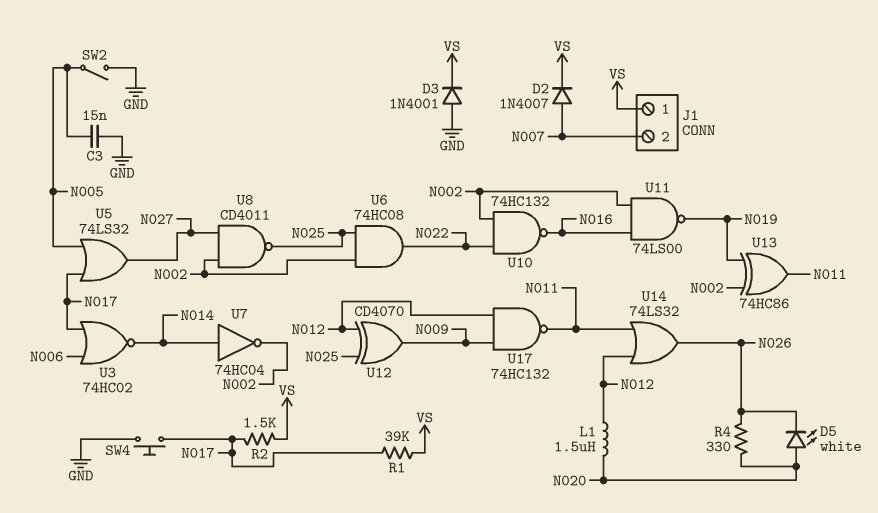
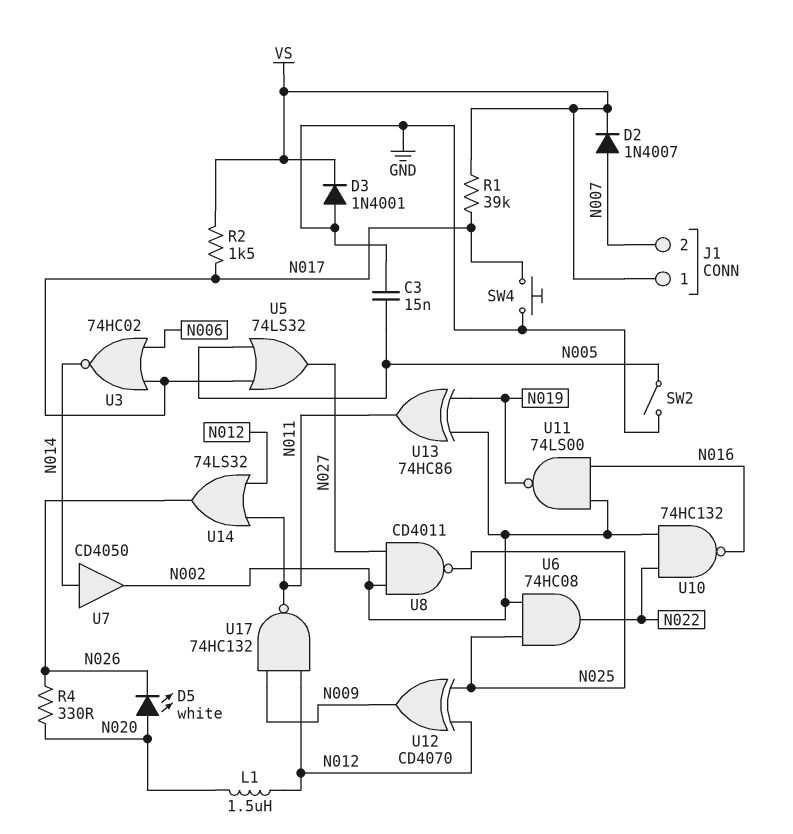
U7: NOT 74HC04 (in N014, out N002) -> buffer CD4050 (in N014, out N002)

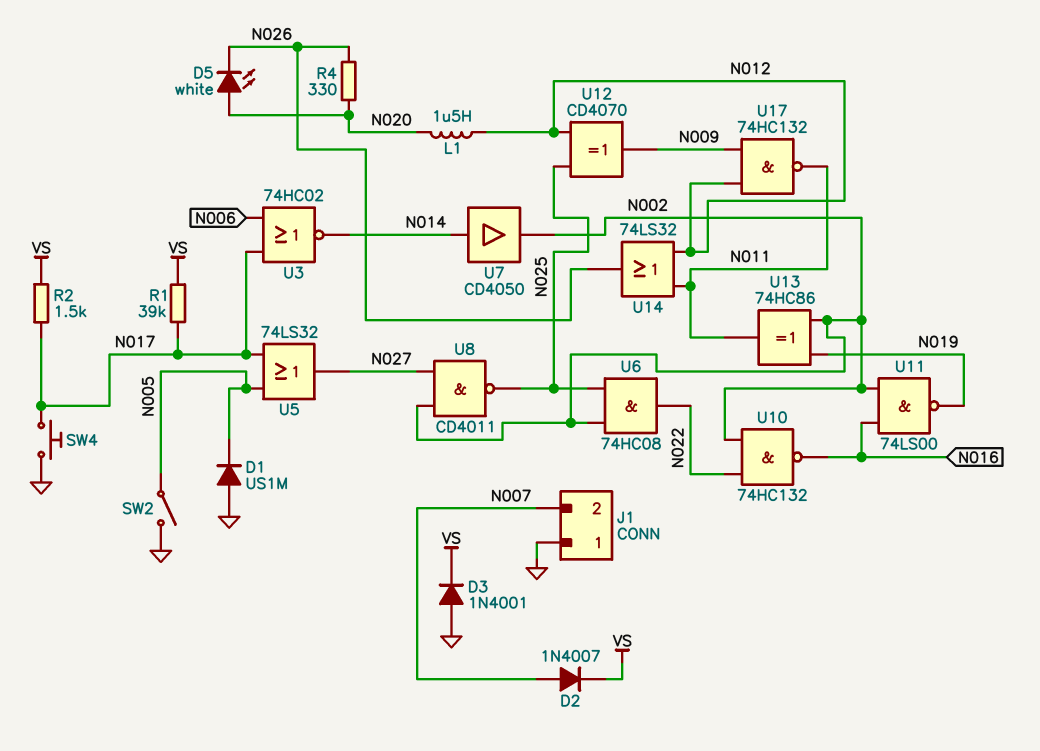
C3: 15nF (GND, N005) -> none
D1: none -> diode US1M (A GND, K N005)
J1 pin 1: VS -> GND

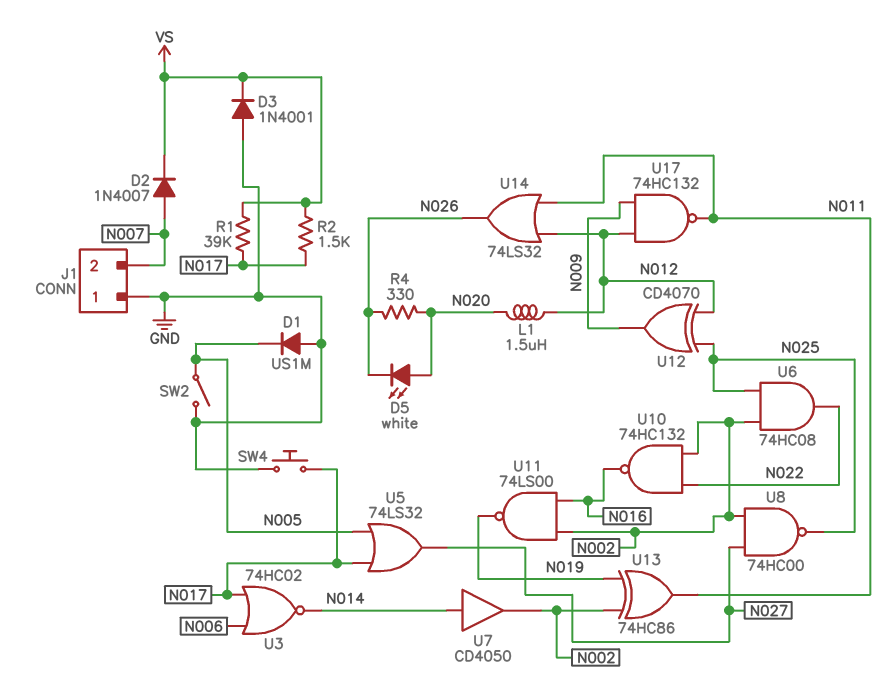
U8: NAND CD4011 (in N002, in N027, out N025) -> NAND 74HC00 (in N002, in N027, out N025)

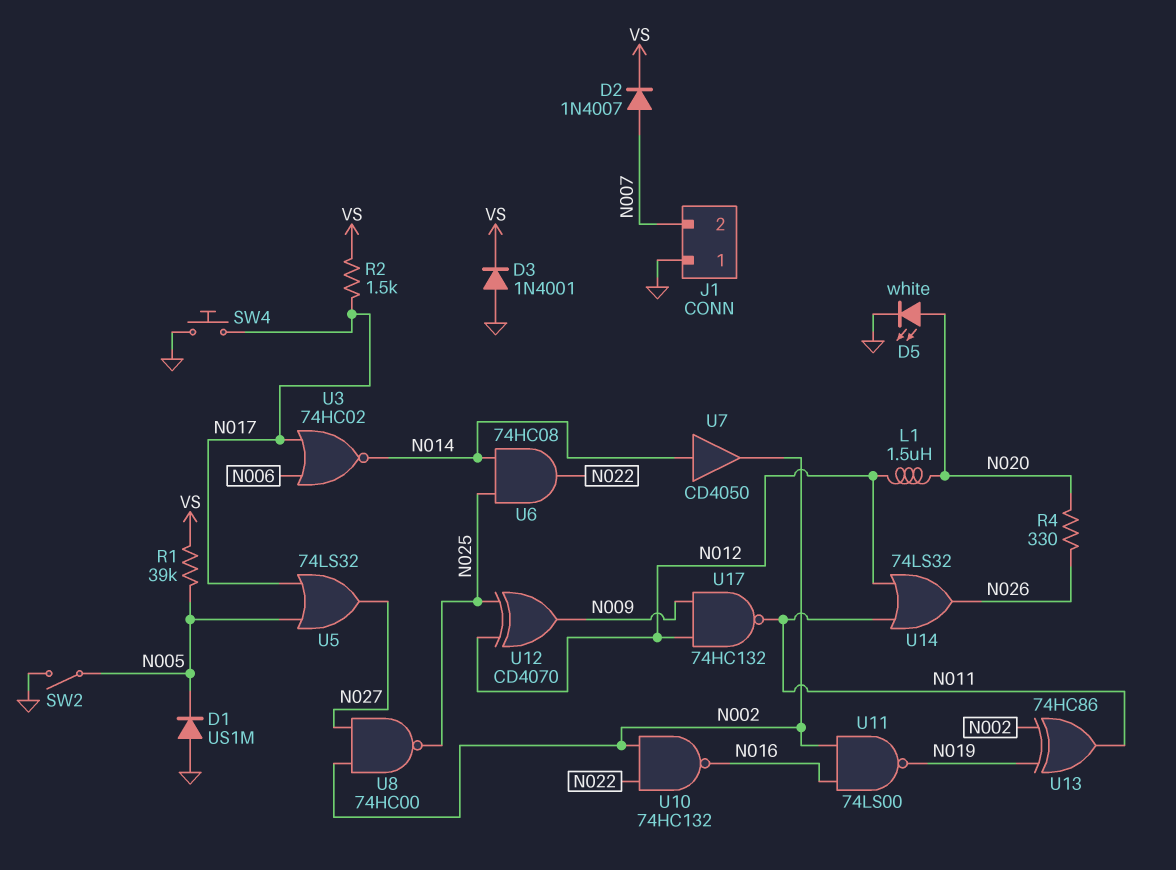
D5: LED white (A N020, K N026) -> LED white (A N020, K GND)
R1: 39k (N017, VS) -> 39k (N005, VS)
U6: AND 74HC08 (in N002, in N025, out N022) -> AND 74HC08 (in N014, in N025, out N022)

